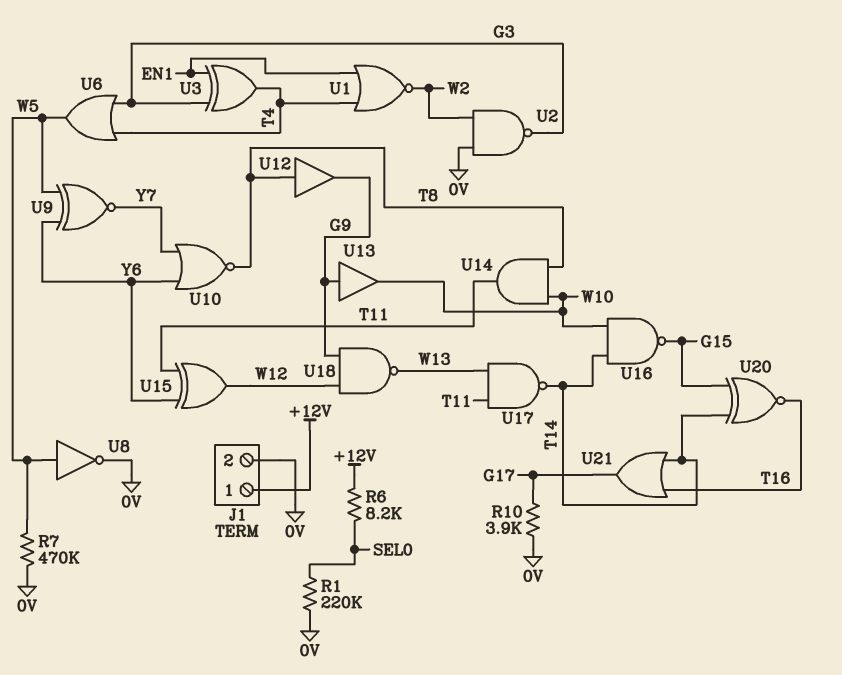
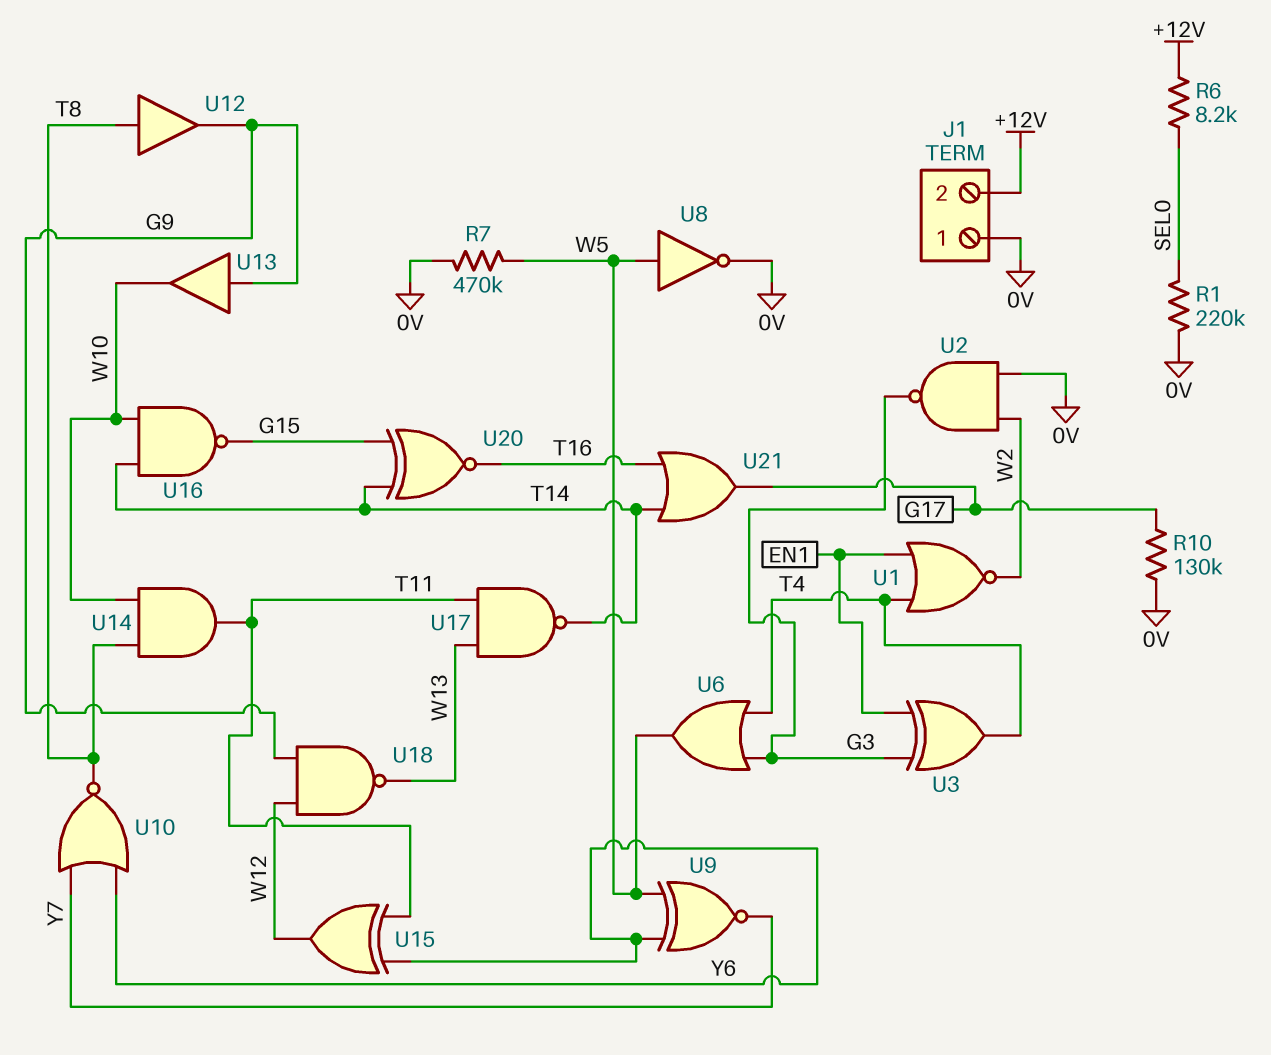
J1 pin 1: +12V -> 0V
J1 pin 2: 0V -> +12V
R10: 3.9k (0V, G17) -> 130k (0V, G17)

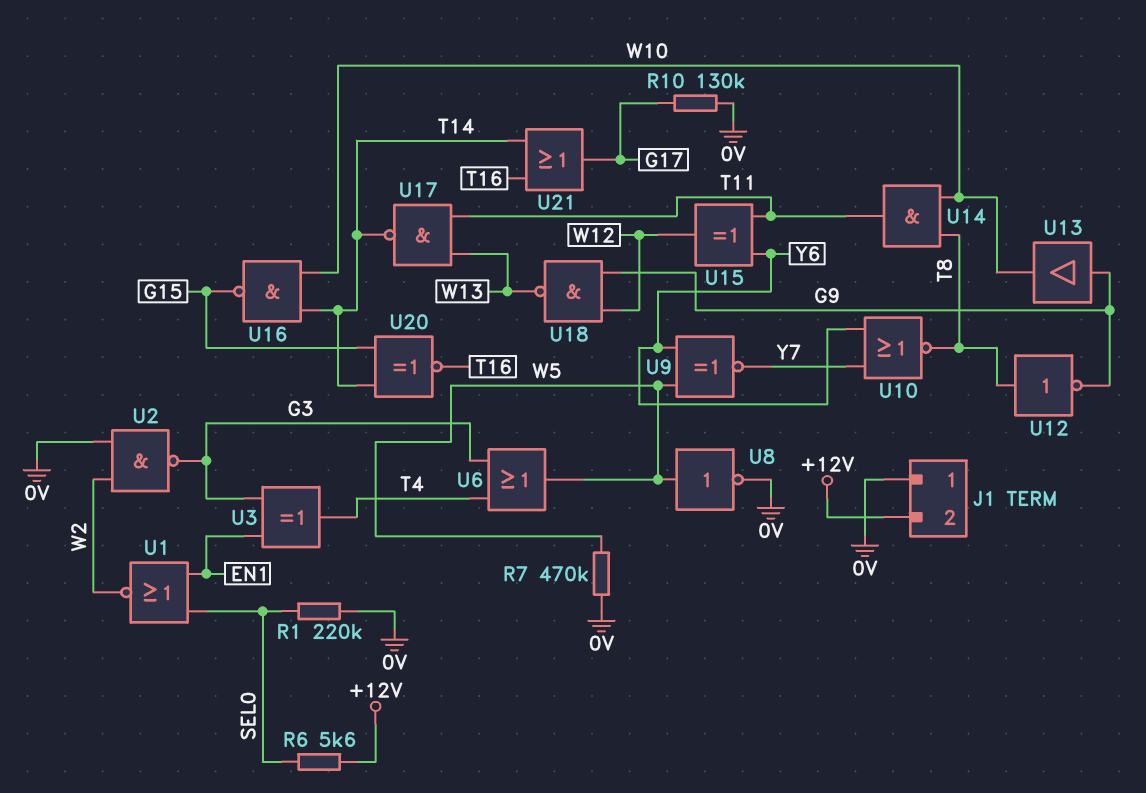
R6: 8.2k (+12V, SEL0) -> 5.6k (+12V, SEL0)
U1: NOR (in EN1, in T4, out W2) -> NOR (in EN1, in SEL0, out W2)
U12: buffer (in T8, out G9) -> NOT (in T8, out G9)

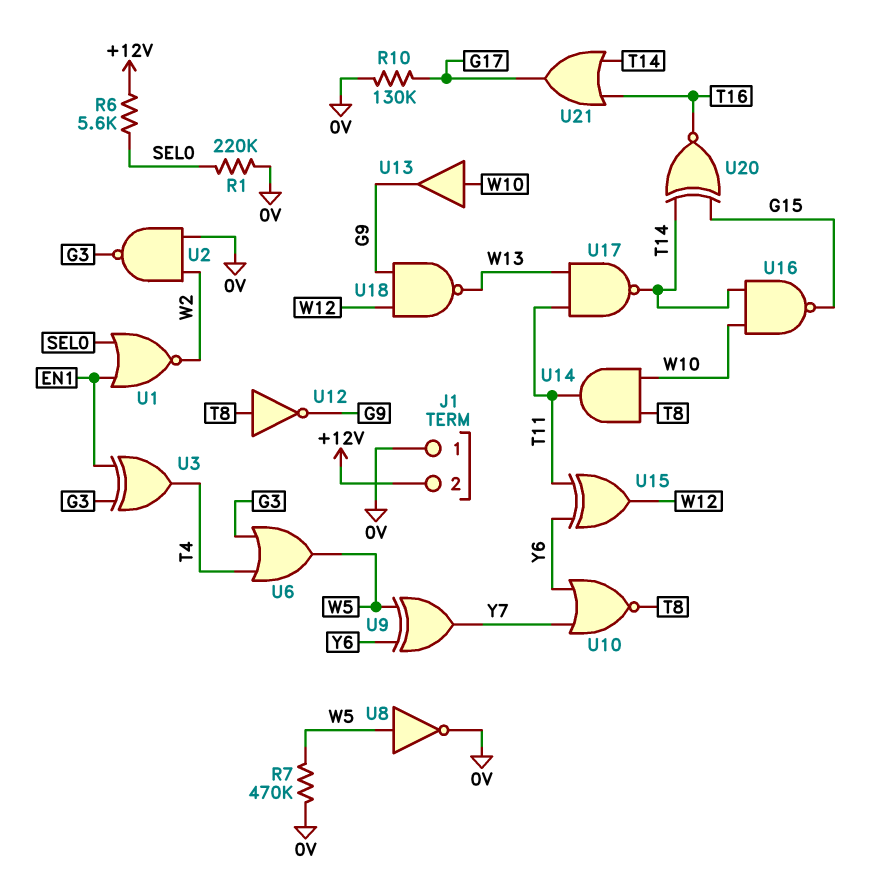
U9: XNOR (in W5, in Y6, out Y7) -> XOR (in W5, in Y6, out Y7)
U13: buffer (in G9, out W10) -> buffer (in W10, out G9)

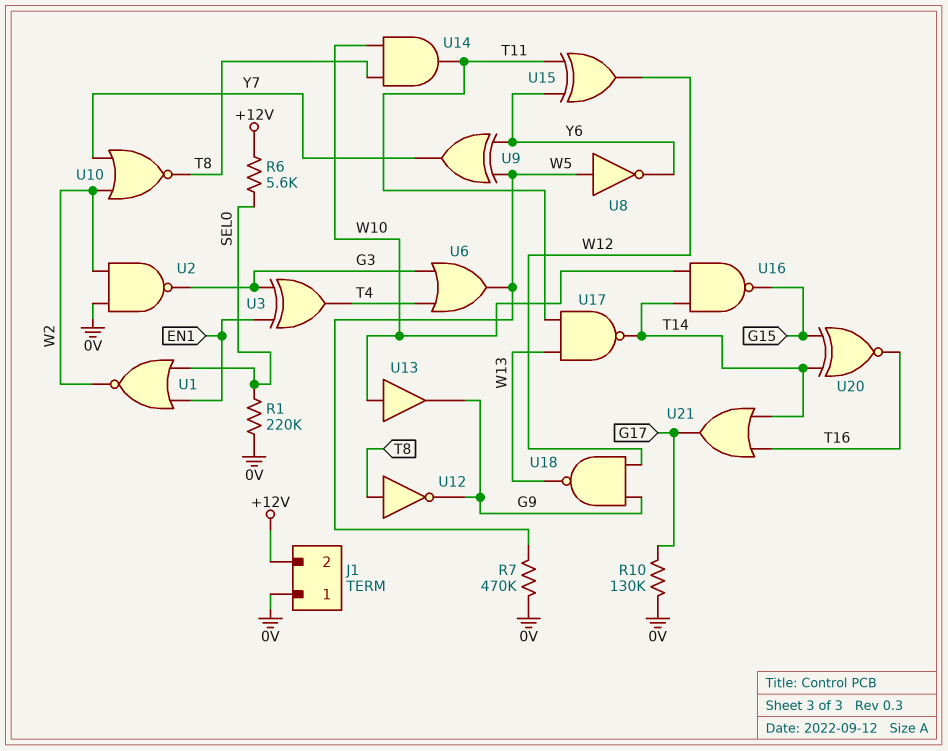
U8: NOT (in W5, out 0V) -> NOT (in W5, out Y6)
U10: NOR (in Y6, in Y7, out T8) -> NOR (in W2, in Y7, out T8)

